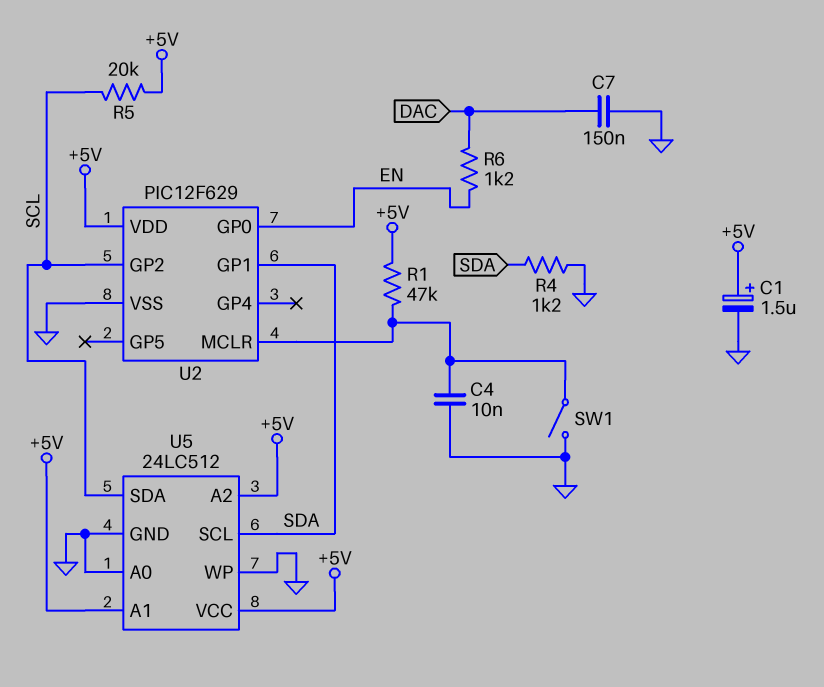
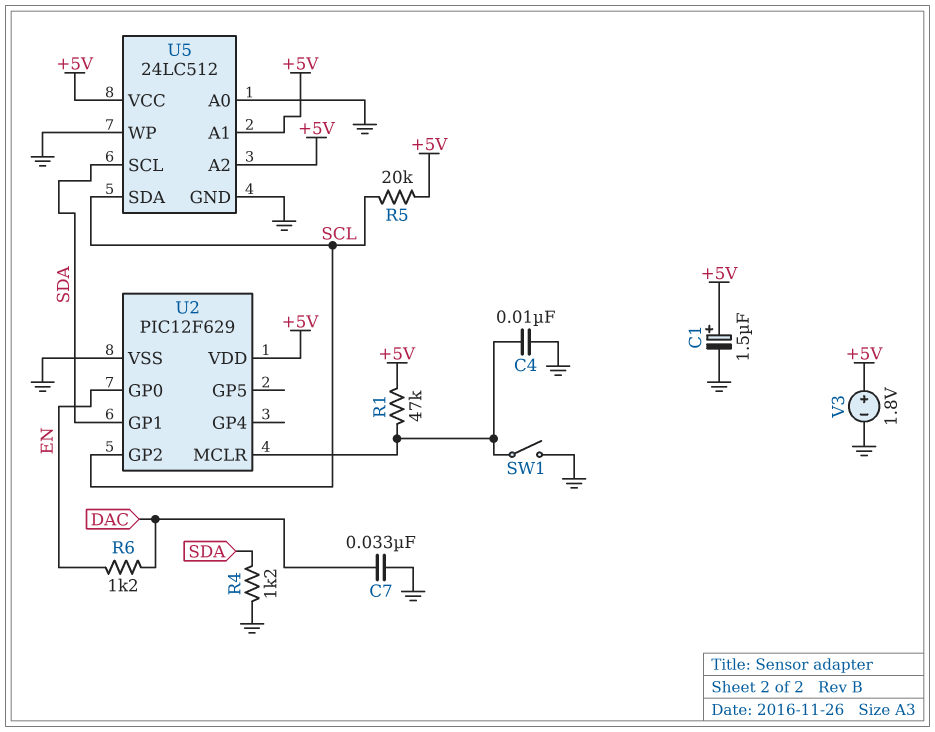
C7: 150nF (DAC, GND) -> 33nF (DAC, GND)
V3: none -> 1.8V (plus +5V, minus GND)

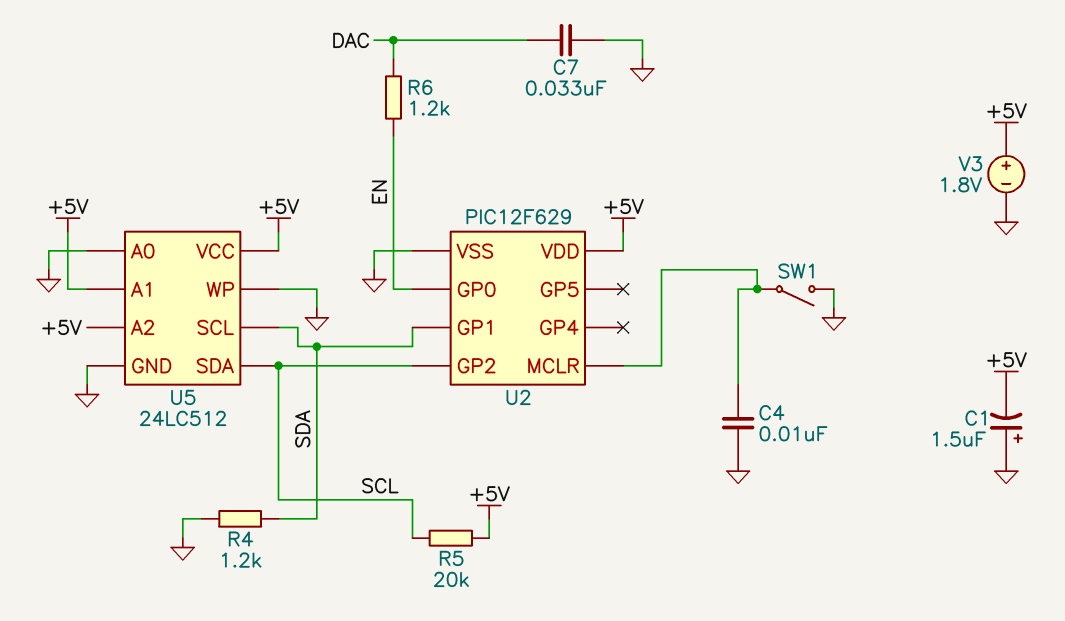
C1: 1.5uF (plus +5V, minus GND) -> 1.5uF (plus GND, minus +5V)
R1: 47k (+5V, U2/MCLR) -> none

